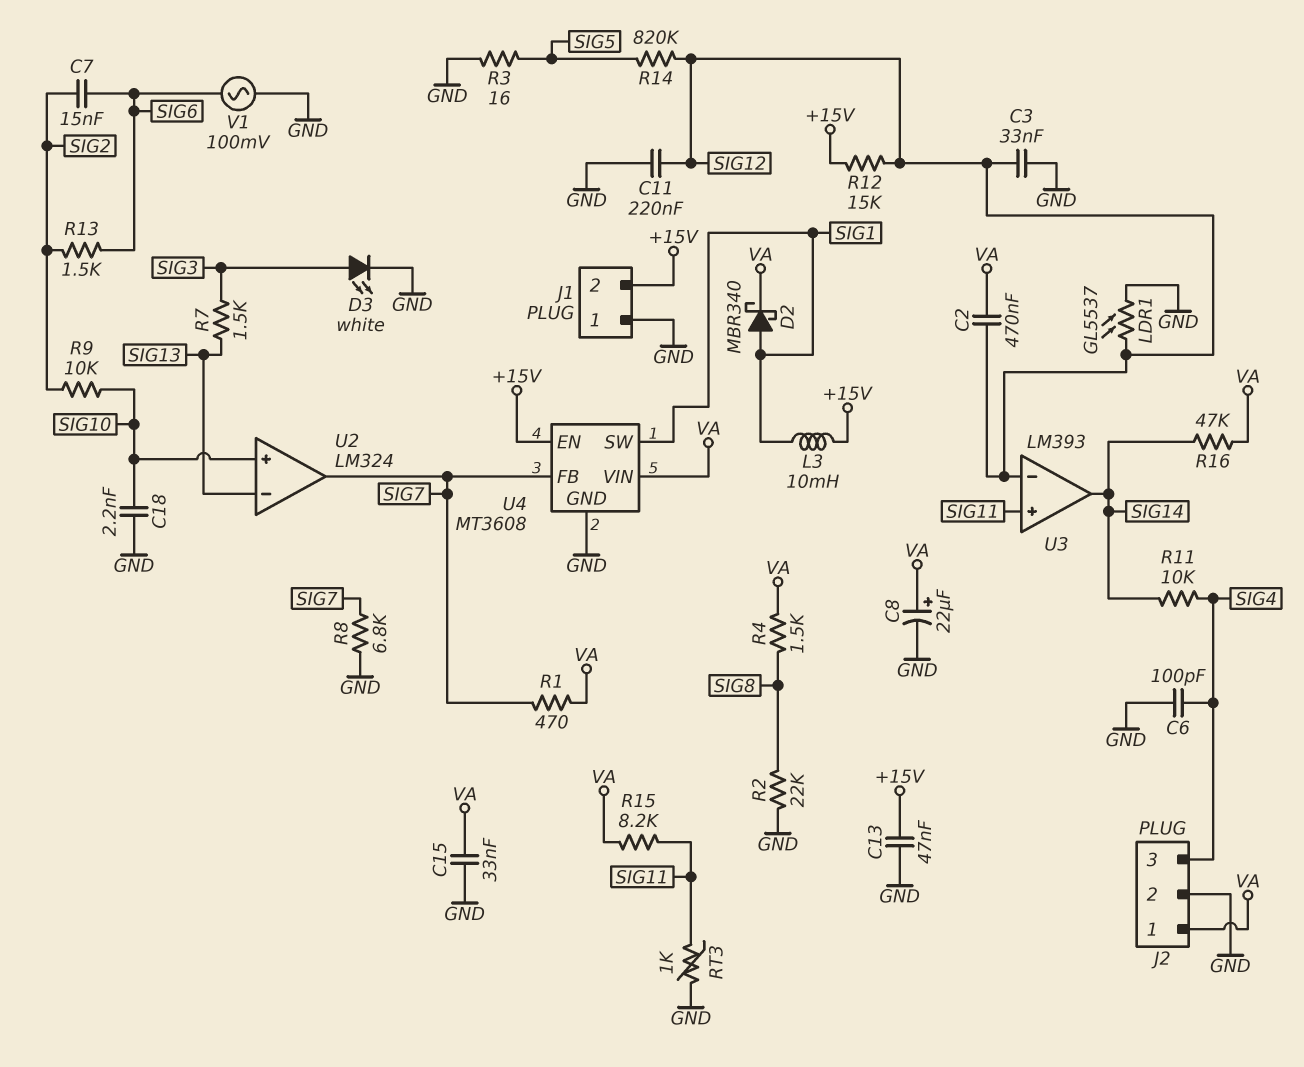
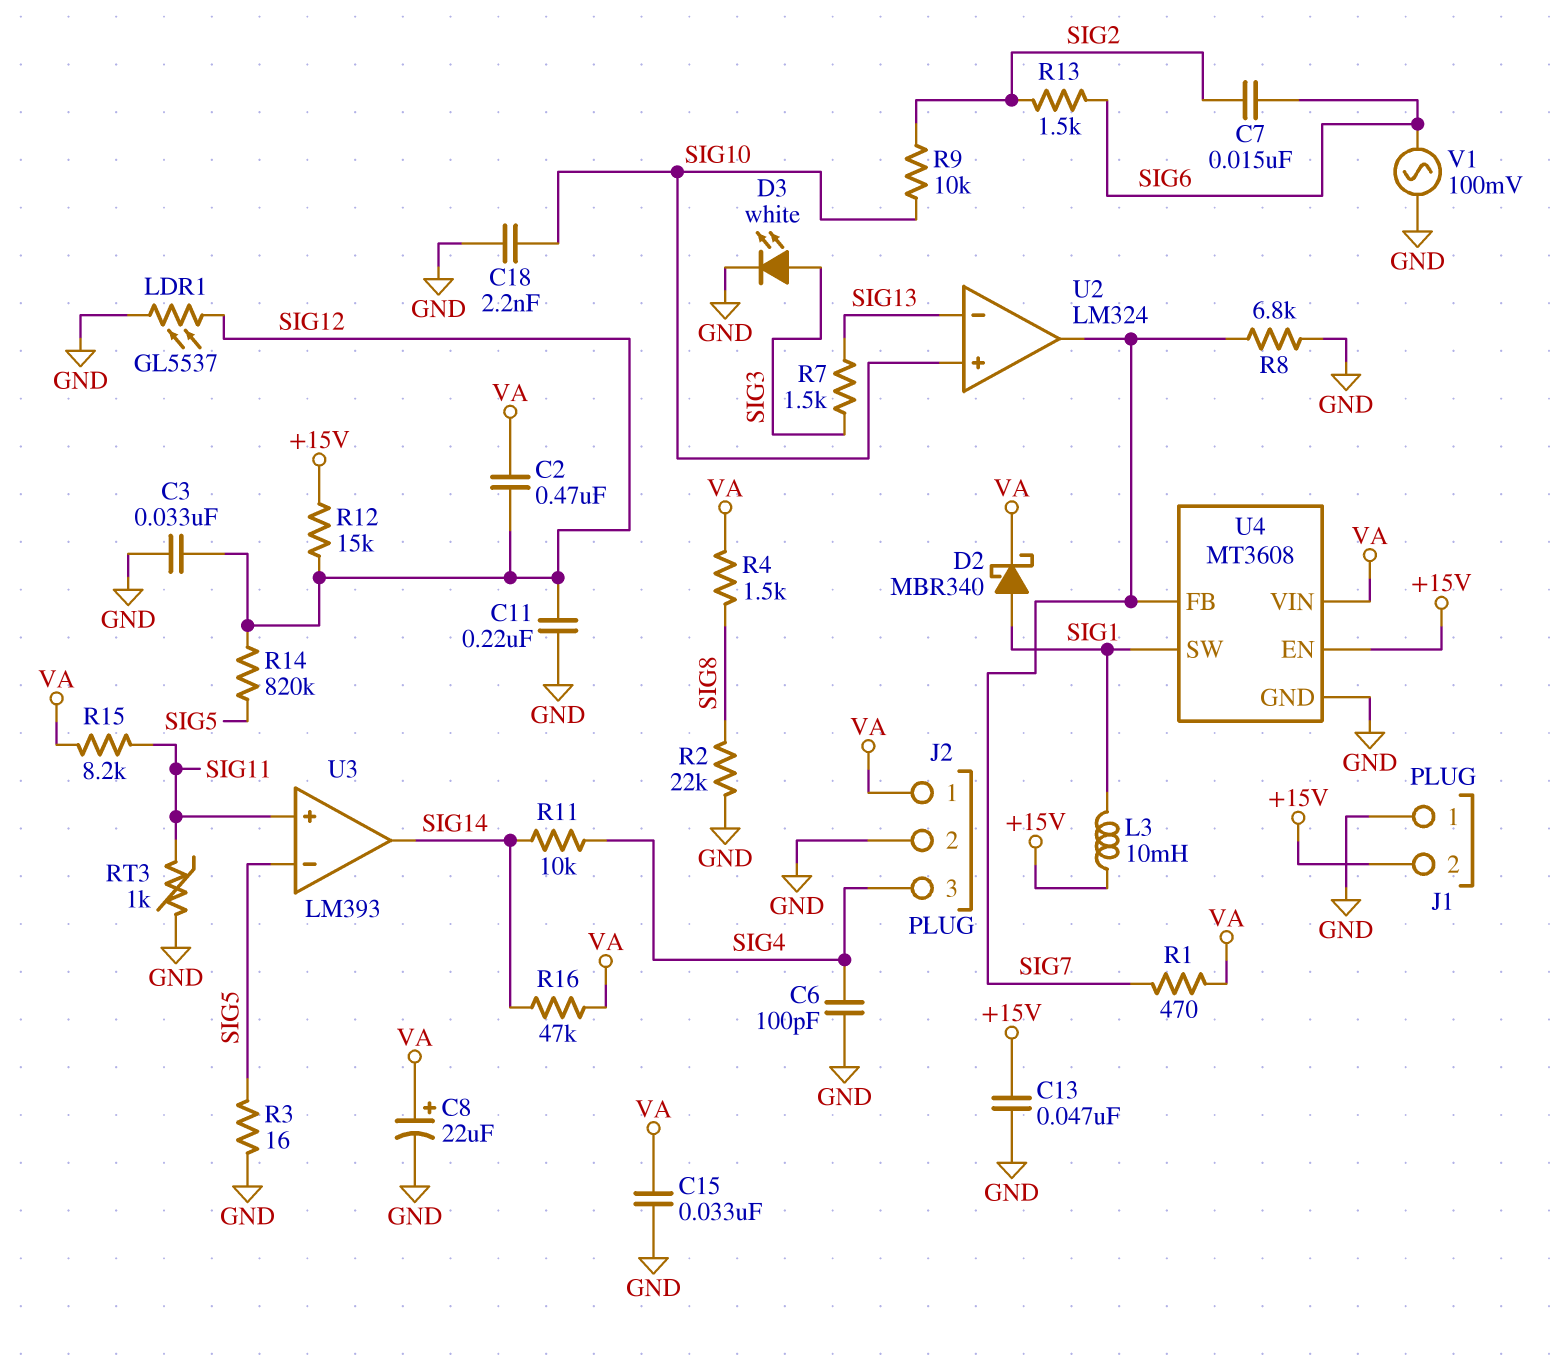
U3 pin in-: SIG12 -> SIG5

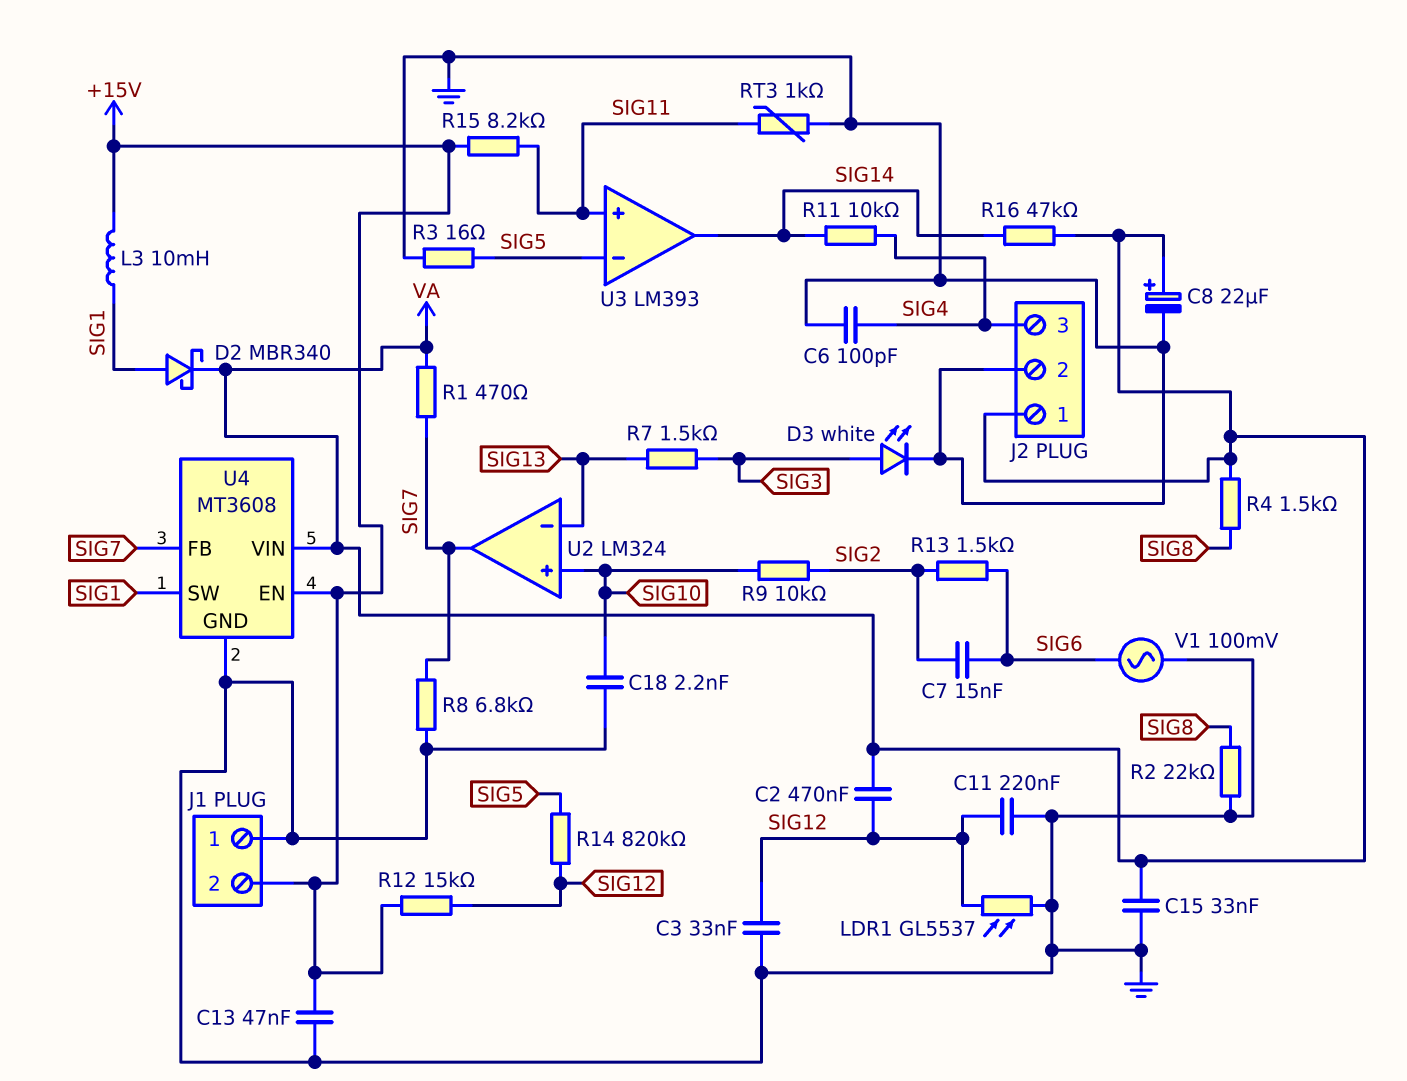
R15: 8.2k (SIG11, VA) -> 8.2k (+15V, SIG11)

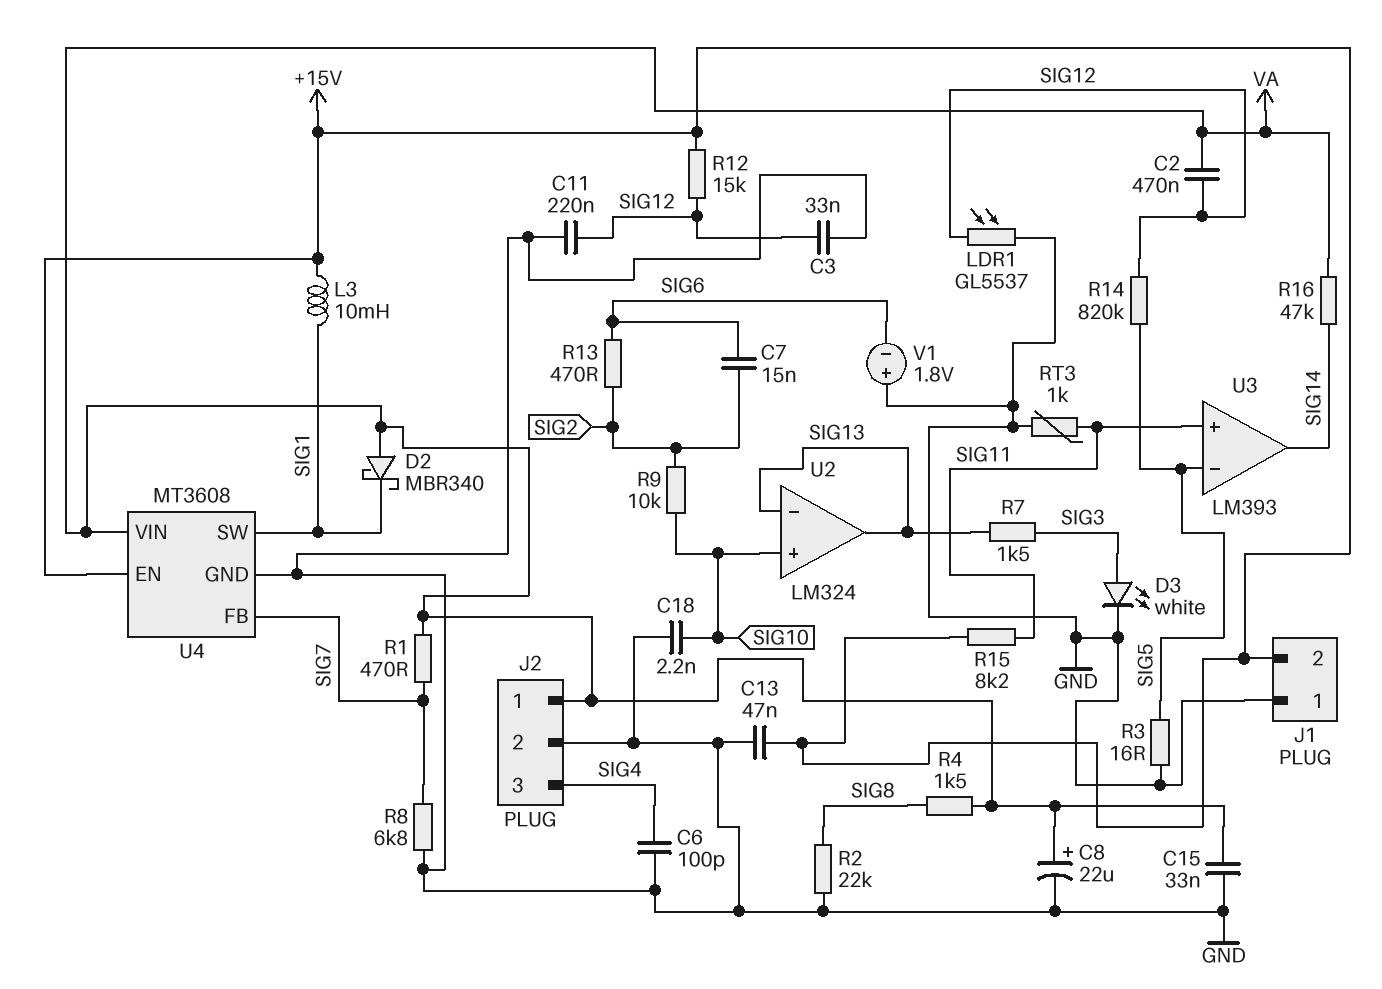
D2: schottky MBR340 (A SIG1, K VA) -> schottky MBR340 (A VA, K SIG1)
R11: 10k (SIG4, SIG14) -> none
R13: 1.5k (SIG2, SIG6) -> 470 (SIG2, SIG6)
U2 pin out: SIG7 -> SIG13
V1: AC 100mV (GND, SIG6) -> 1.8V (plus GND, minus SIG6)

